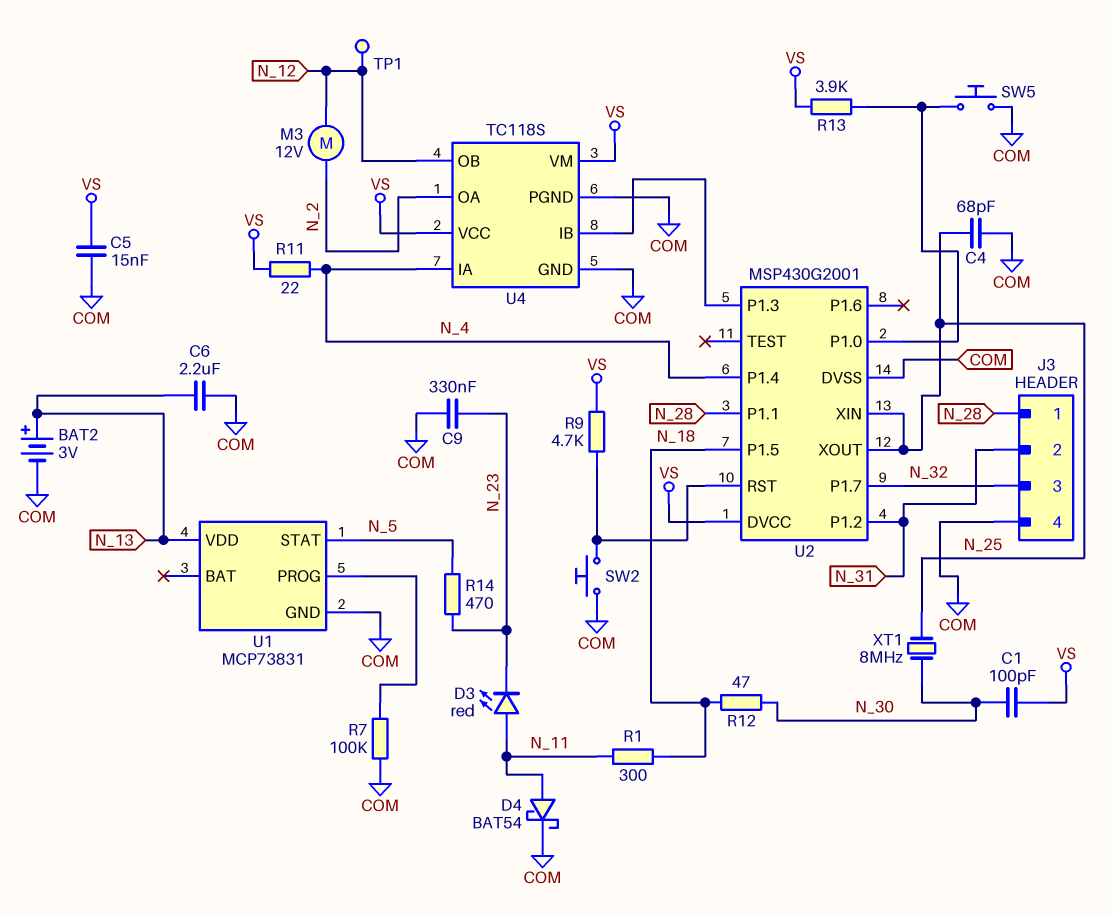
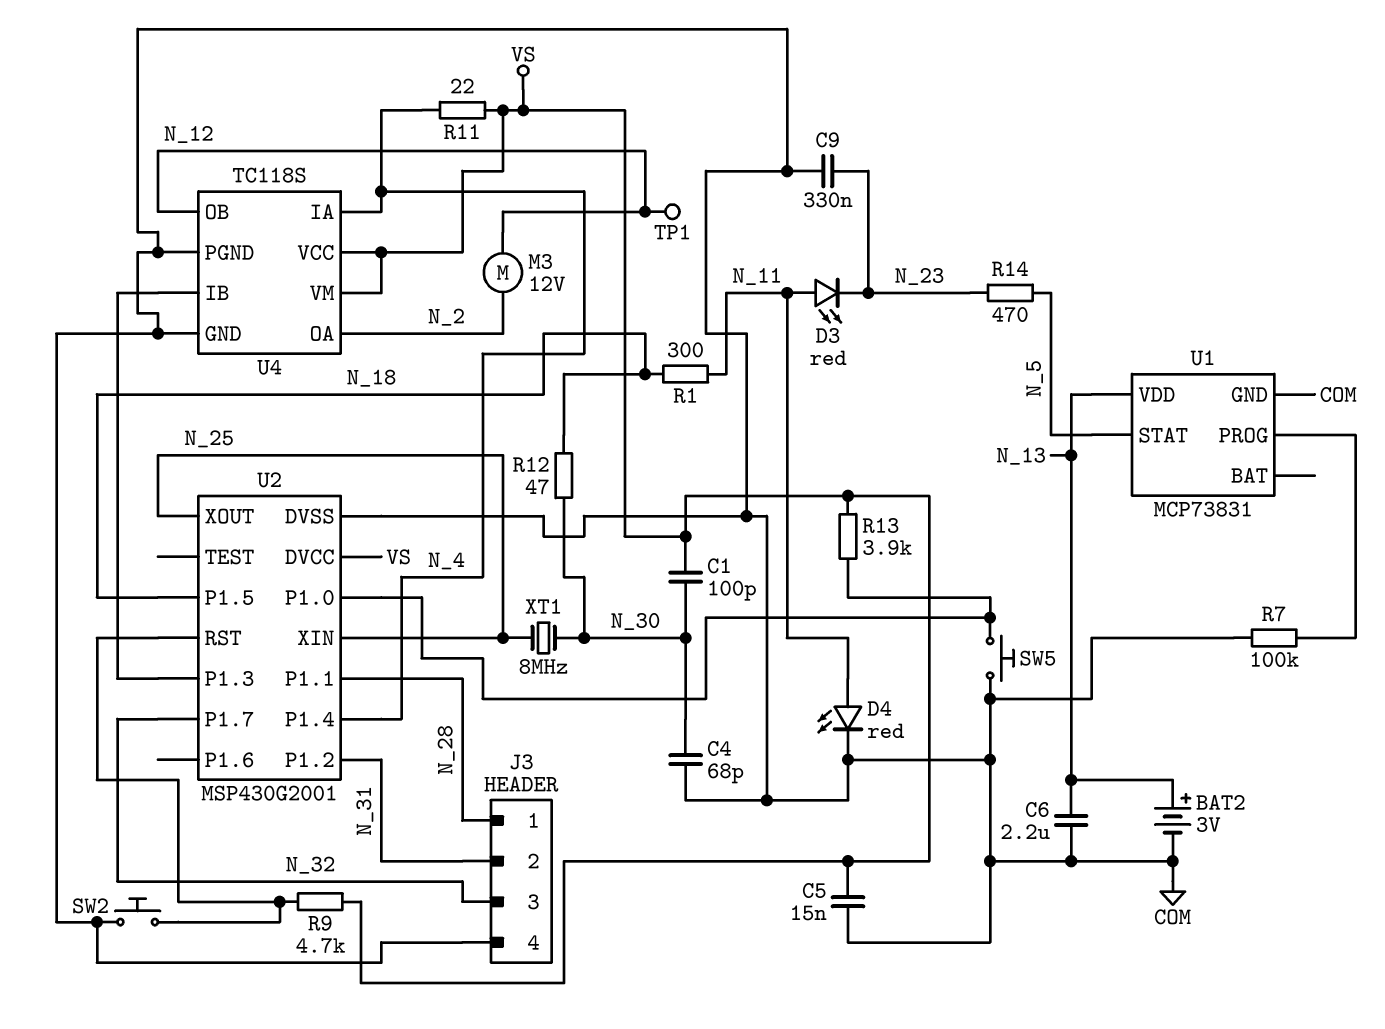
C4: 68pF (COM, N_25) -> 68pF (COM, N_30)
D4: schottky BAT54 (A N_11, K COM) -> LED red (A N_11, K COM)

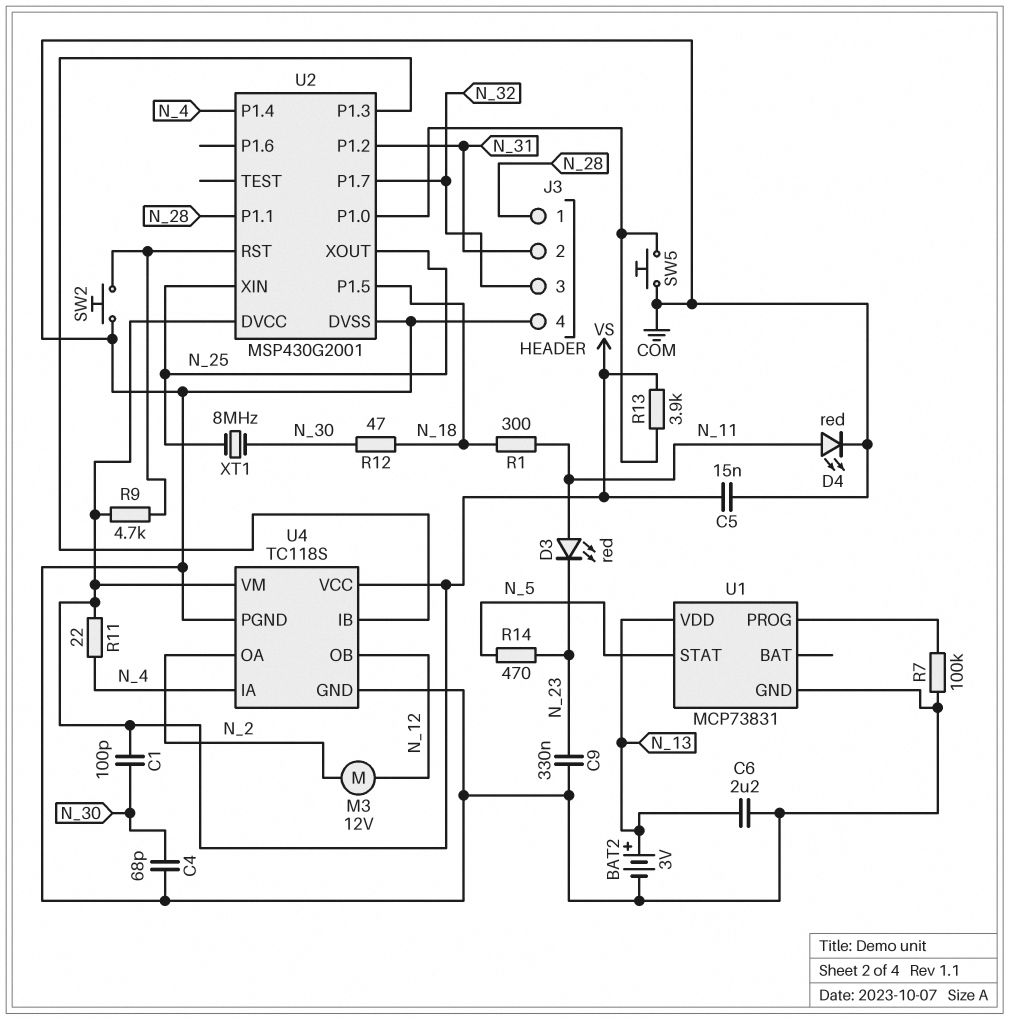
TP1: test point (N_12) -> none

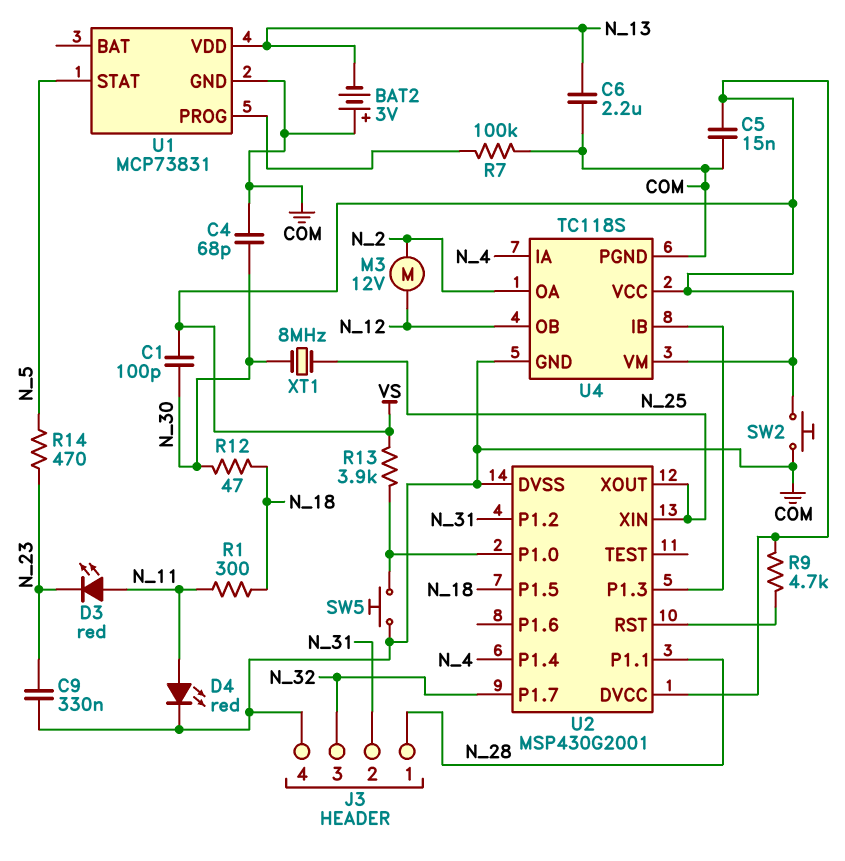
BAT2: 3V (plus N_13, minus COM) -> 3V (plus COM, minus N_13)
R11: 22 (N_4, VS) -> none
SW2: button (COM, U2/RST) -> button (COM, VS)

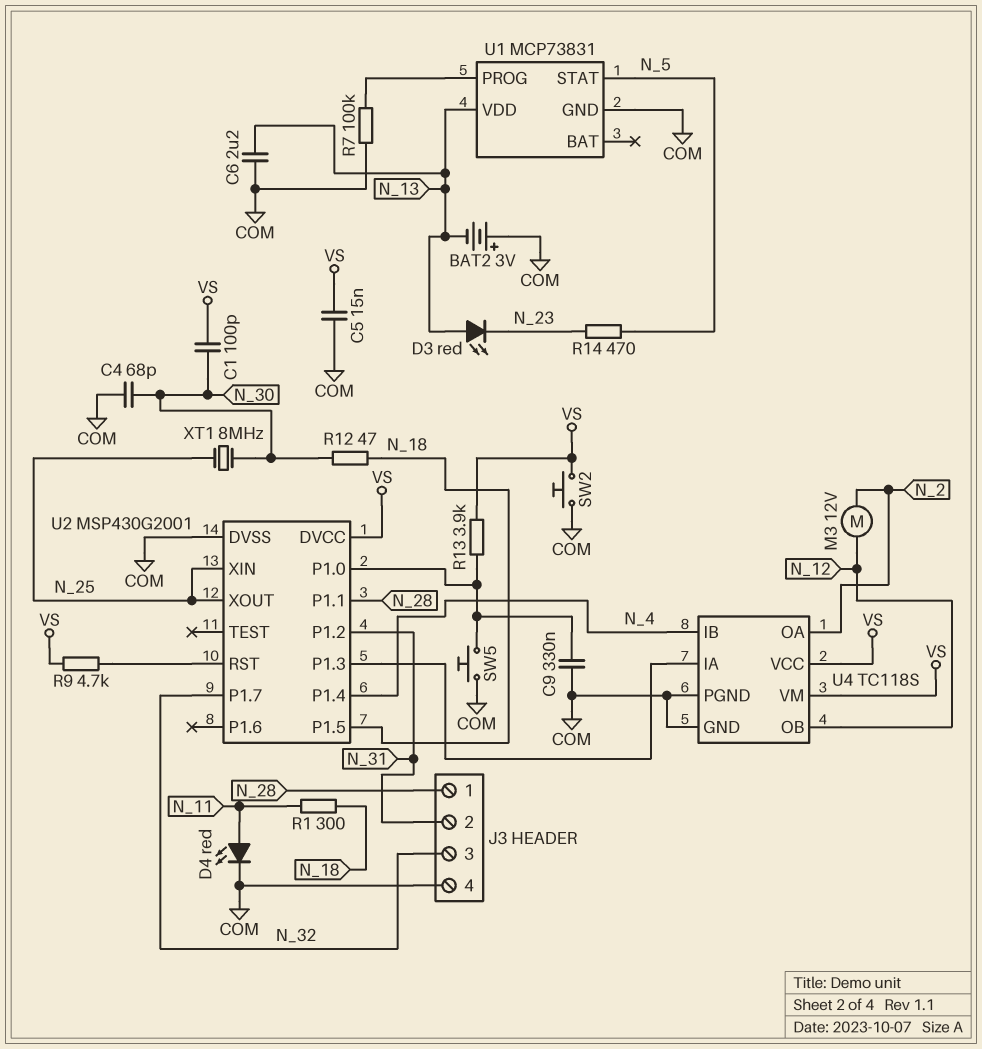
C9: 330nF (COM, N_23) -> 330nF (COM, U2/P1.0)
D3: LED red (A N_11, K N_23) -> LED red (A N_13, K N_23)
U4 pin IA: N_4 -> U2/P1.3
U4 pin IB: U2/P1.3 -> N_4

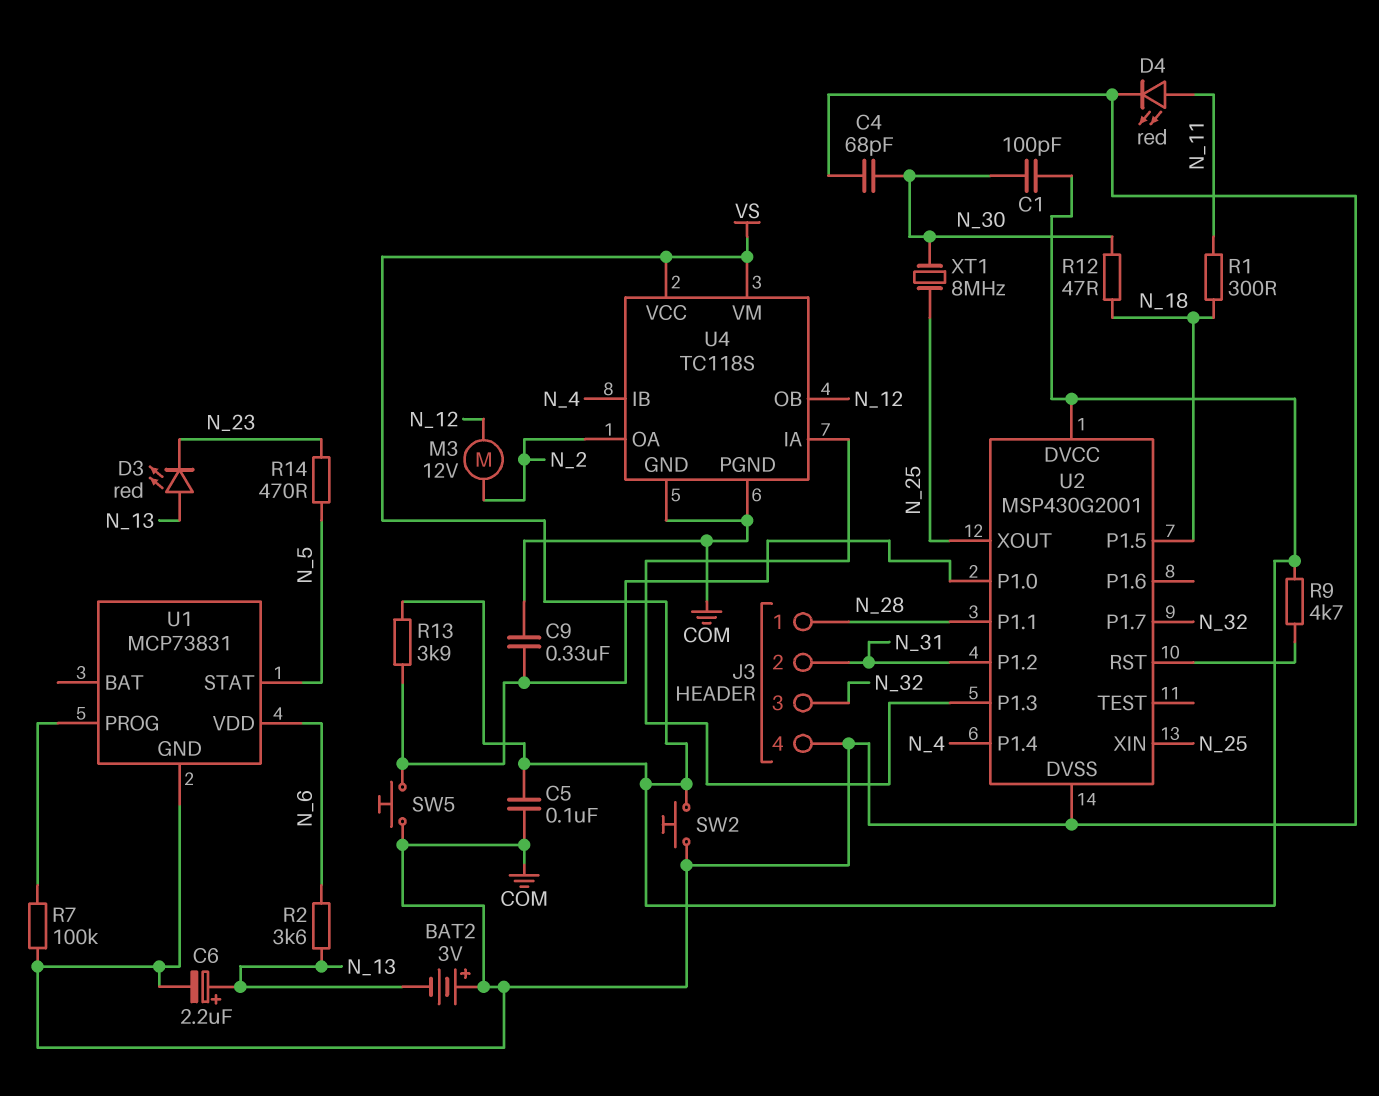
C5: 15nF (COM, VS) -> 100nF (COM, VS)
C6: 2.2uF (COM, N_13) -> 2.2uF (plus N_13, minus COM)
R2: none -> 3.6k (N_6, N_13)
U1 pin VDD: N_13 -> N_6

